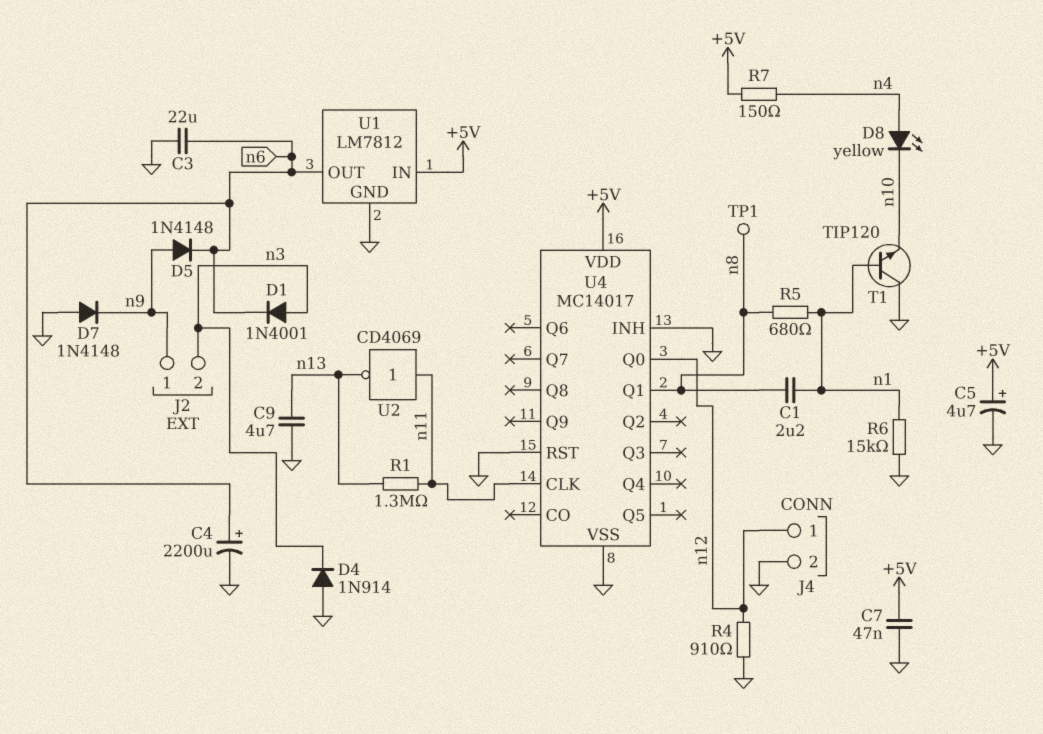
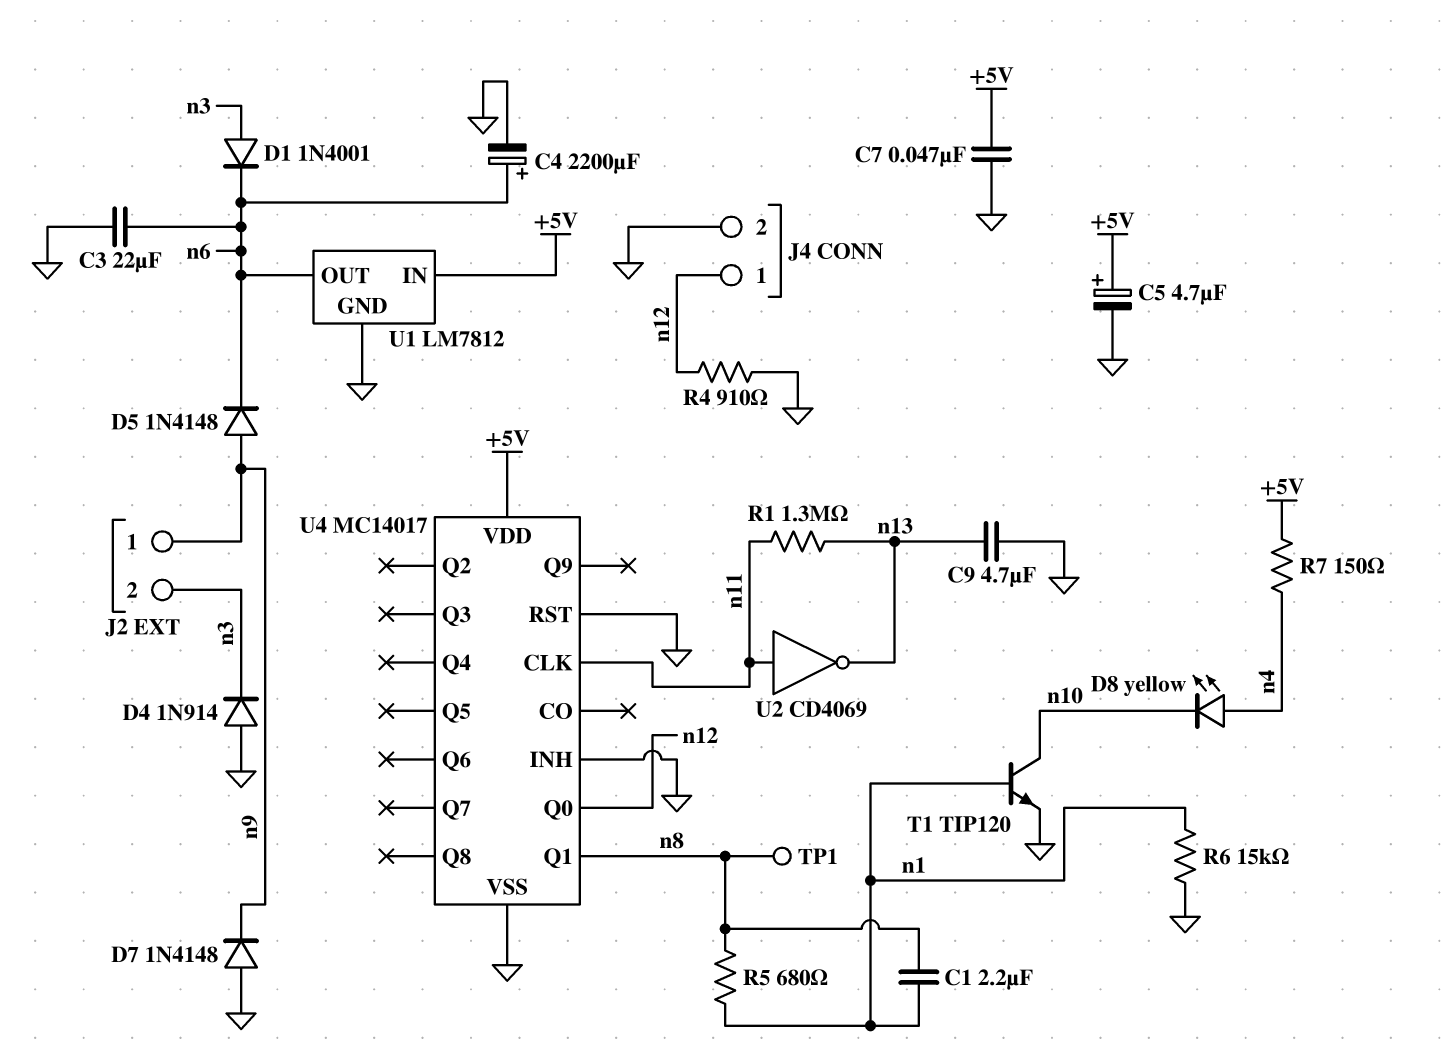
T1: NPN TIP120 (B n1, C GND, E n10) -> NPN TIP120 (B n1, C n10, E GND)

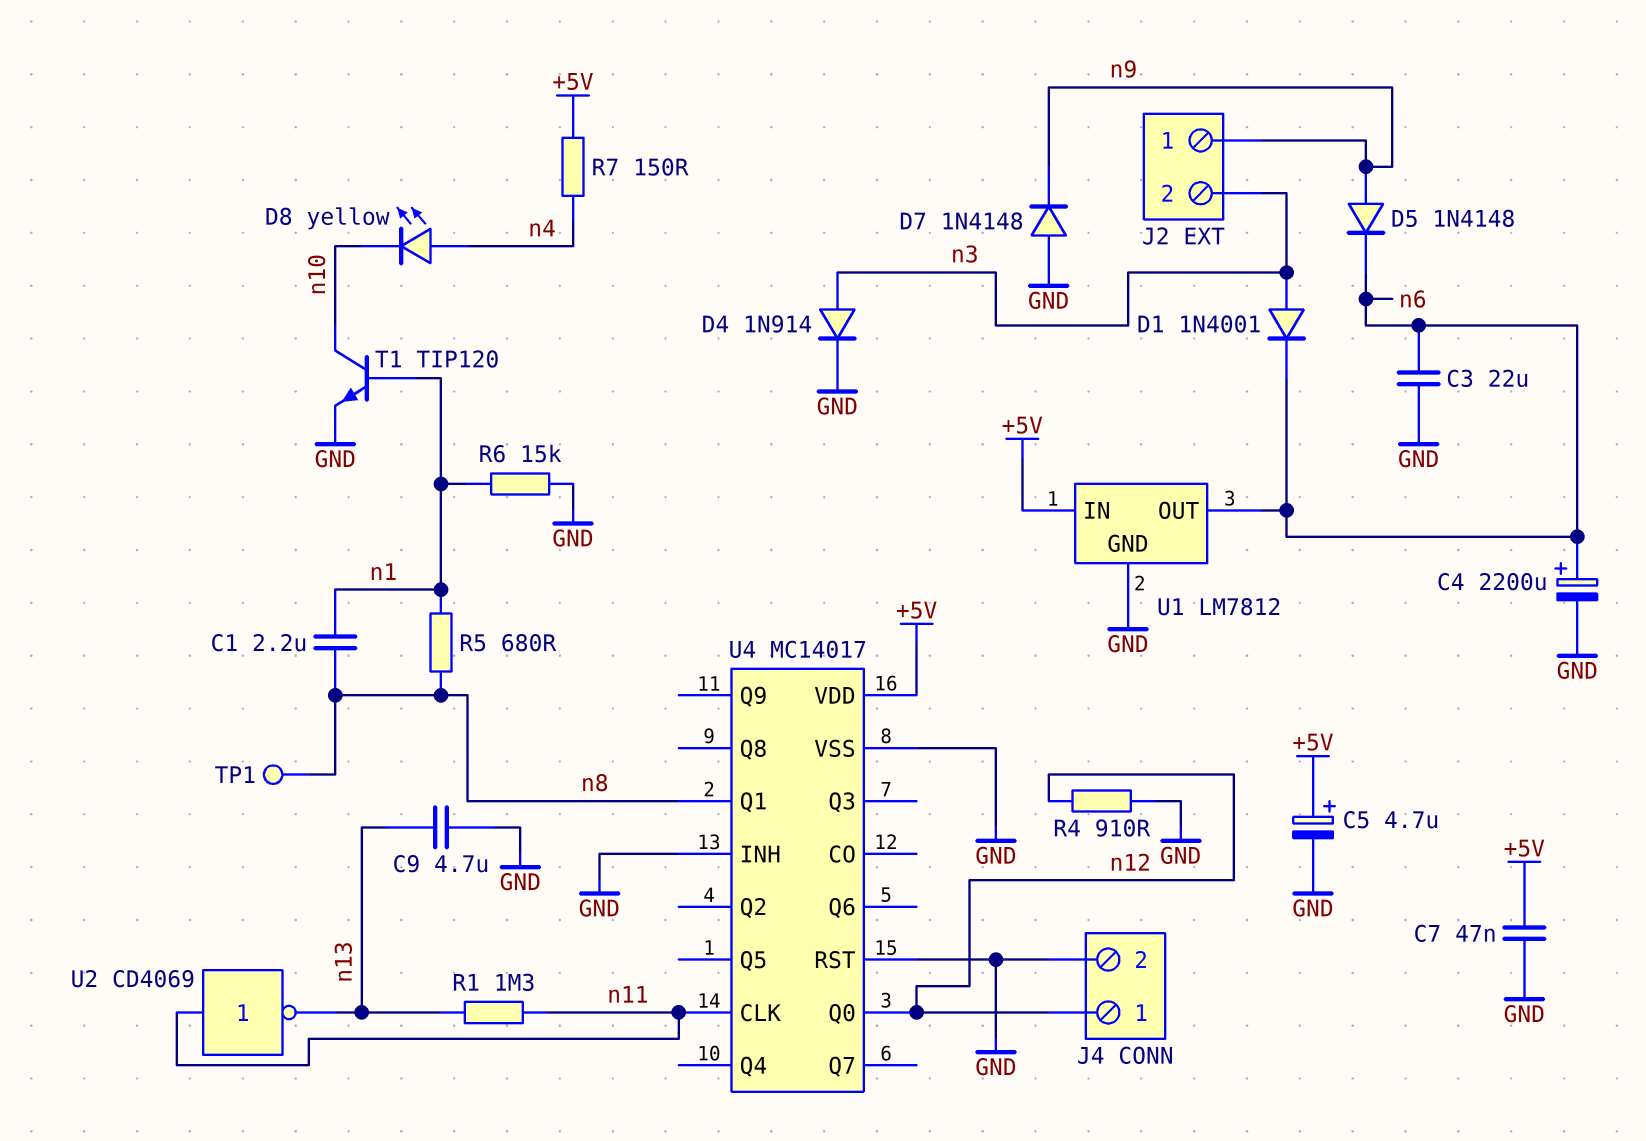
D4: diode 1N914 (A GND, K n3) -> diode 1N914 (A n3, K GND)

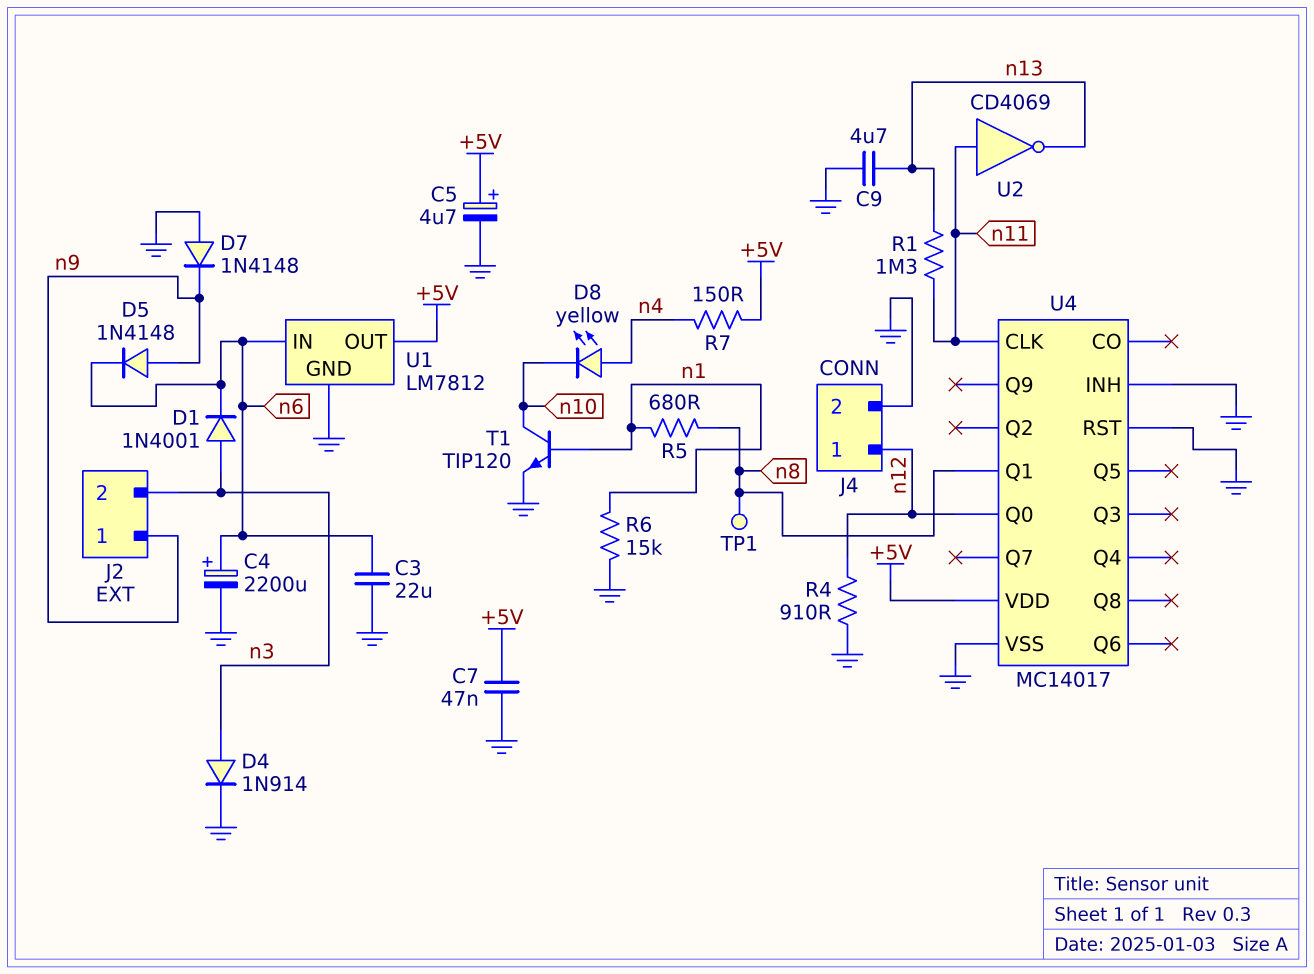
C1: 2.2uF (n1, n8) -> none
U1 pin IN: +5V -> n6
U1 pin OUT: n6 -> +5V

